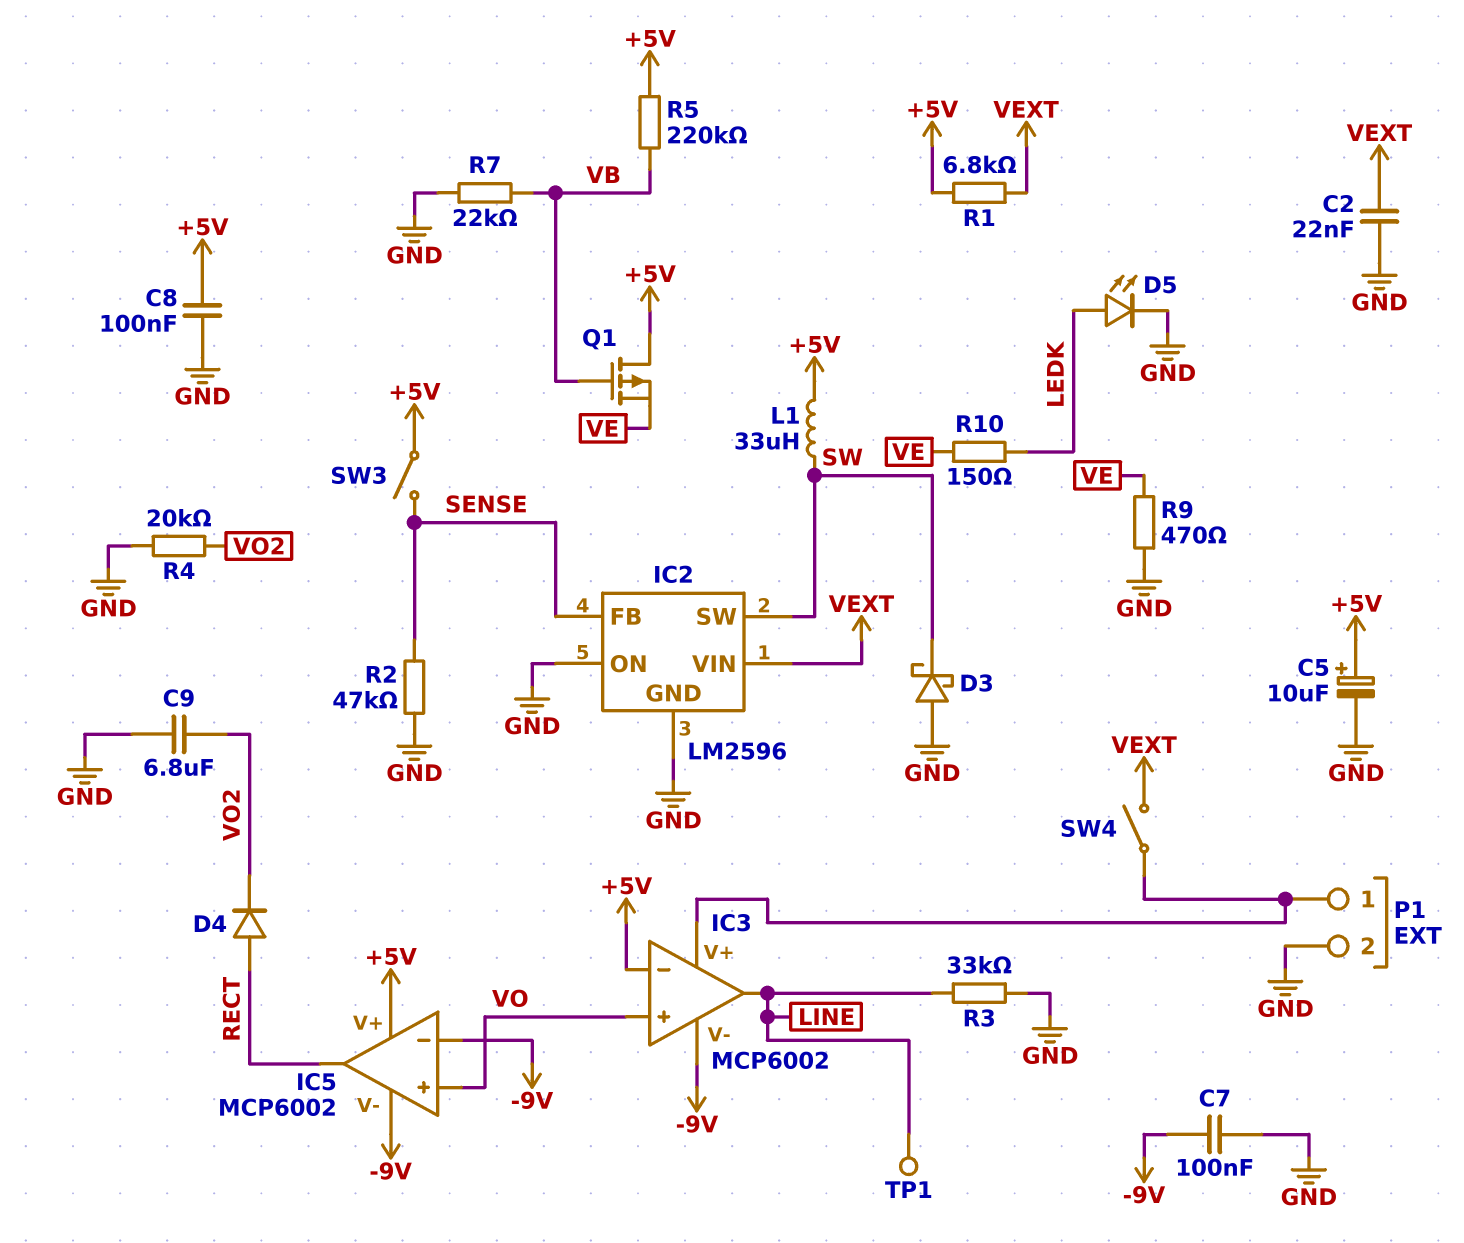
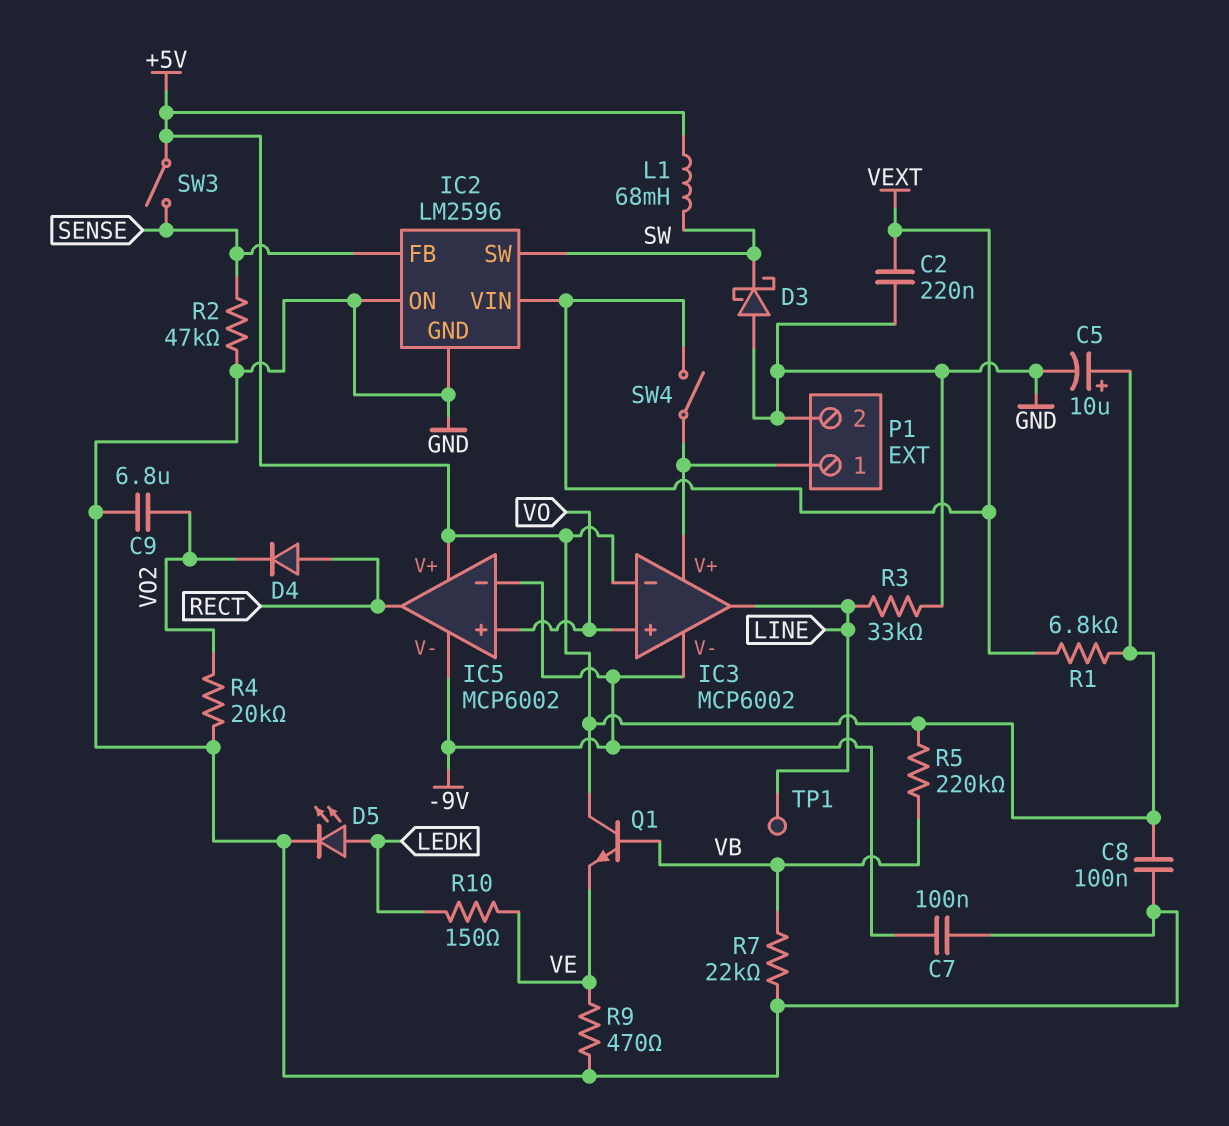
C2: 22nF (GND, VEXT) -> 220nF (GND, VEXT)
L1: 33uH (+5V, SW) -> 68mH (+5V, SW)
Q1: PMOS (G VB, D +5V, S VE) -> NPN (B VB, C +5V, E VE)

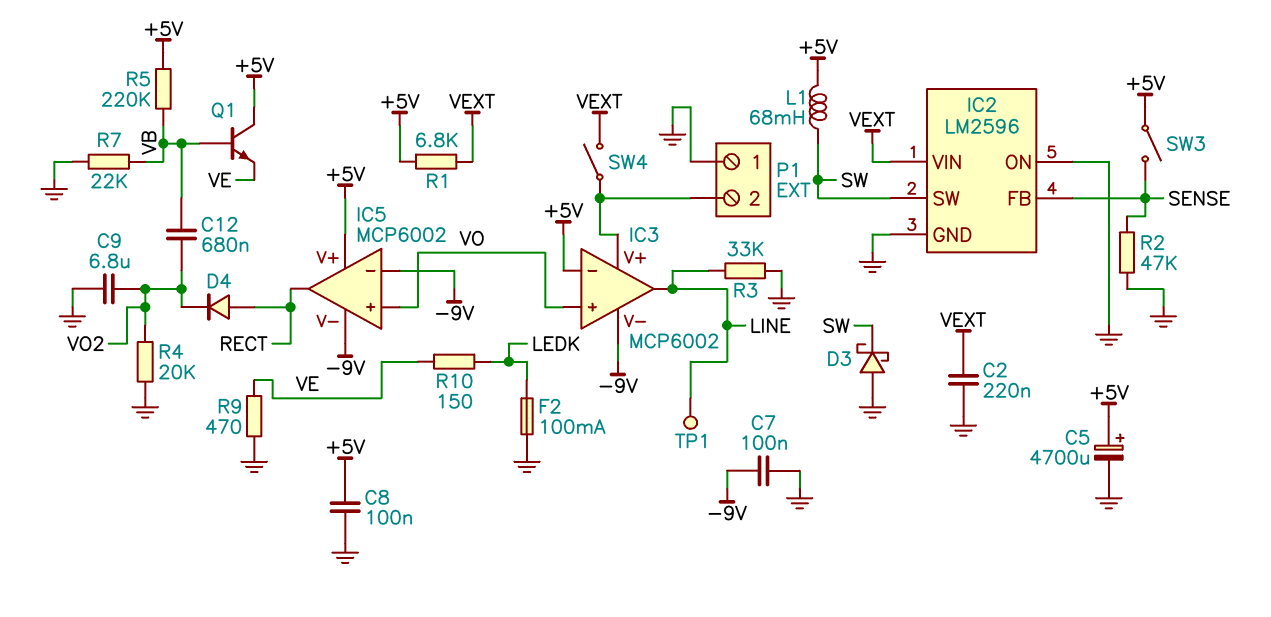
C5: 10uF (plus +5V, minus GND) -> 4700uF (plus +5V, minus GND)
C12: none -> 680nF (VB, VO2)
D5: LED (A LEDK, K GND) -> none
F2: none -> 100mA (GND, LEDK)
P1 pin 1: IC3/V+ -> GND
P1 pin 2: GND -> IC3/V+

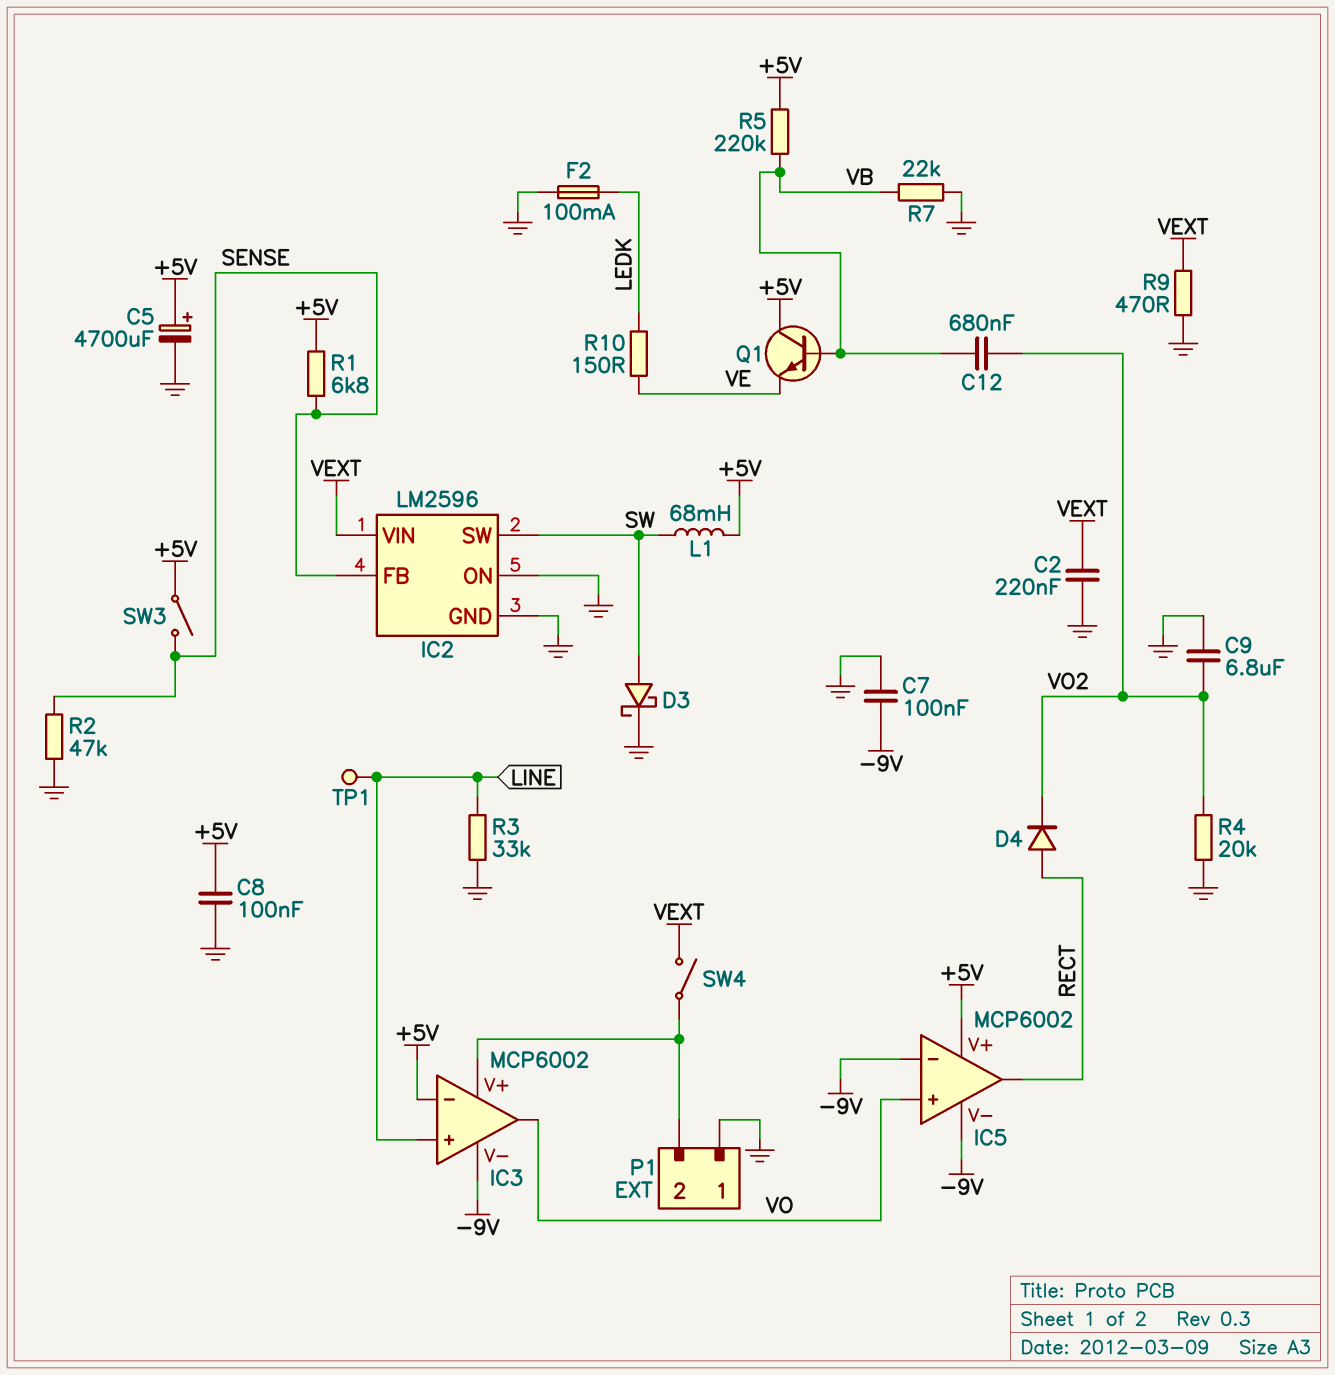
D3: schottky (A GND, K SW) -> schottky (A SW, K GND)
IC3 pin in+: VO -> LINE
IC3 pin out: LINE -> VO
R1: 6.8k (+5V, VEXT) -> 6.8k (+5V, SENSE)
R9: 470 (GND, VE) -> 470 (GND, VEXT)

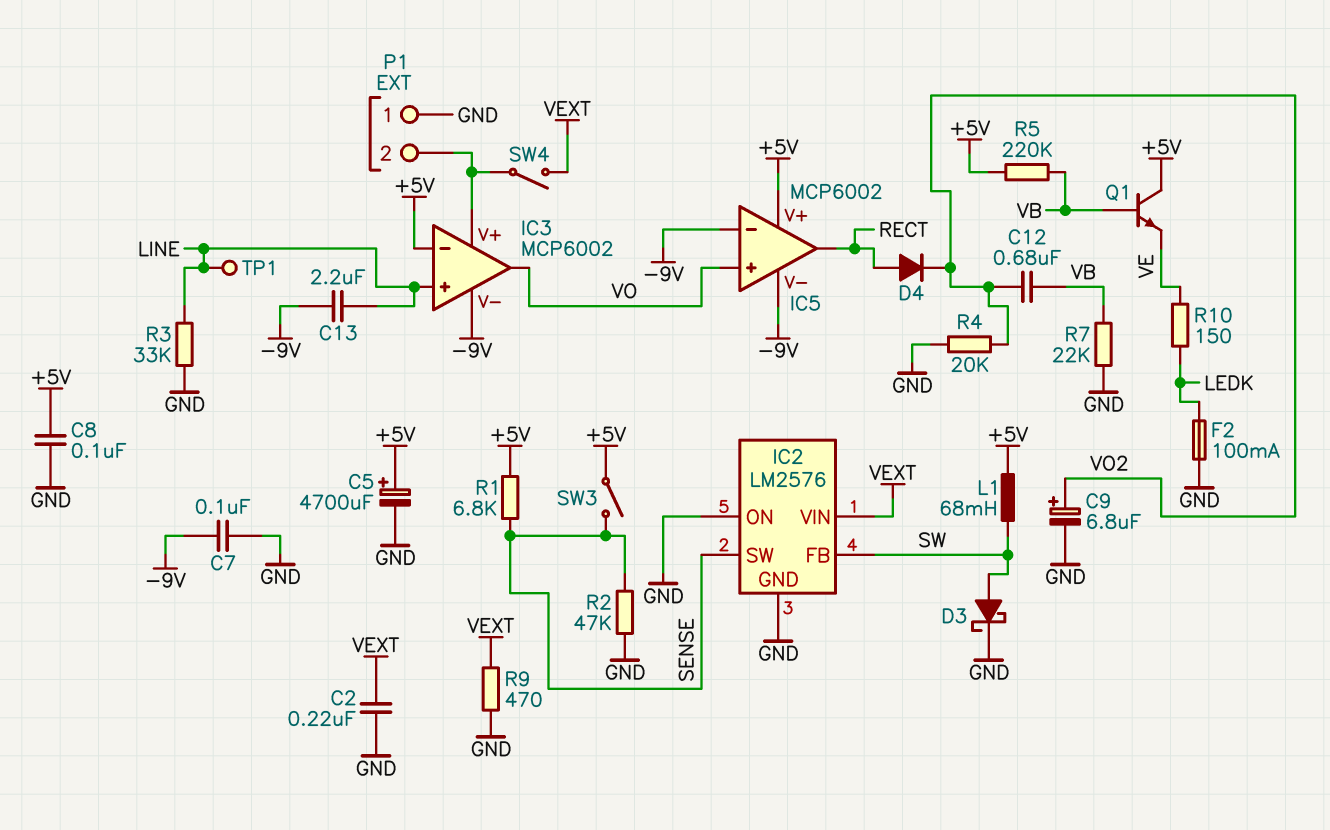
C9: 6.8uF (GND, VO2) -> 6.8uF (plus VO2, minus GND)
C13: none -> 2.2uF (-9V, LINE)
IC2: LM2596 -> LM2576
IC2 pin FB: SENSE -> SW
IC2 pin SW: SW -> SENSE

